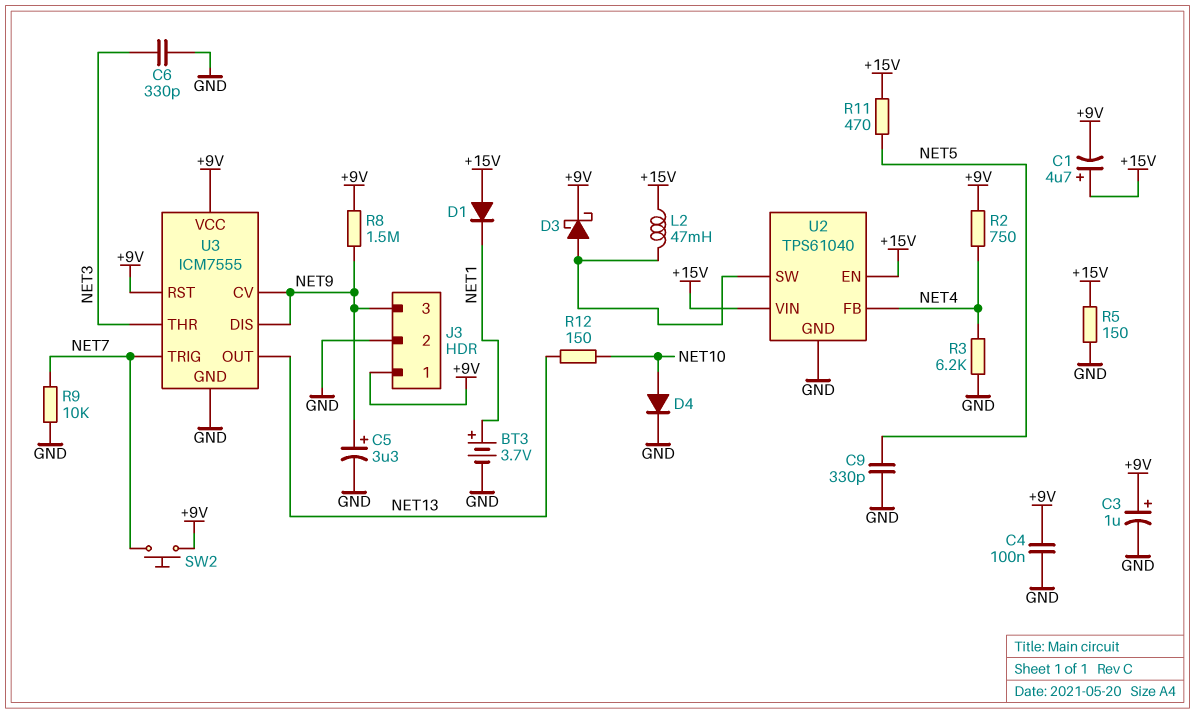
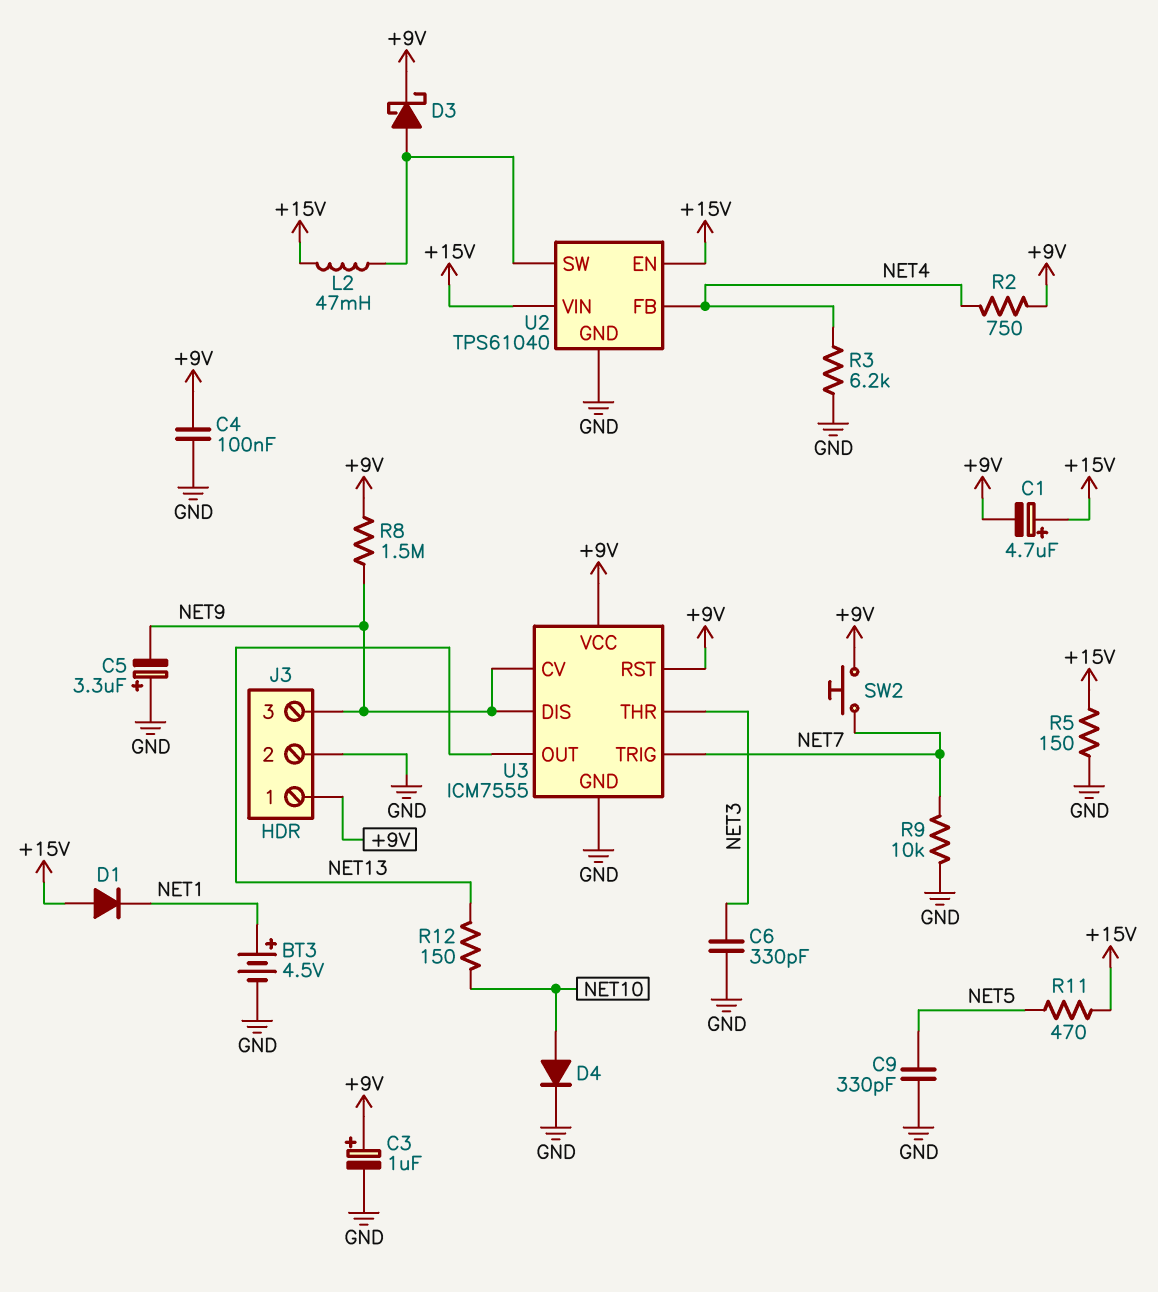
BT3: 3.7V (plus NET1, minus GND) -> 4.5V (plus NET1, minus GND)
C5: 3.3uF (plus NET9, minus GND) -> 3.3uF (plus GND, minus NET9)

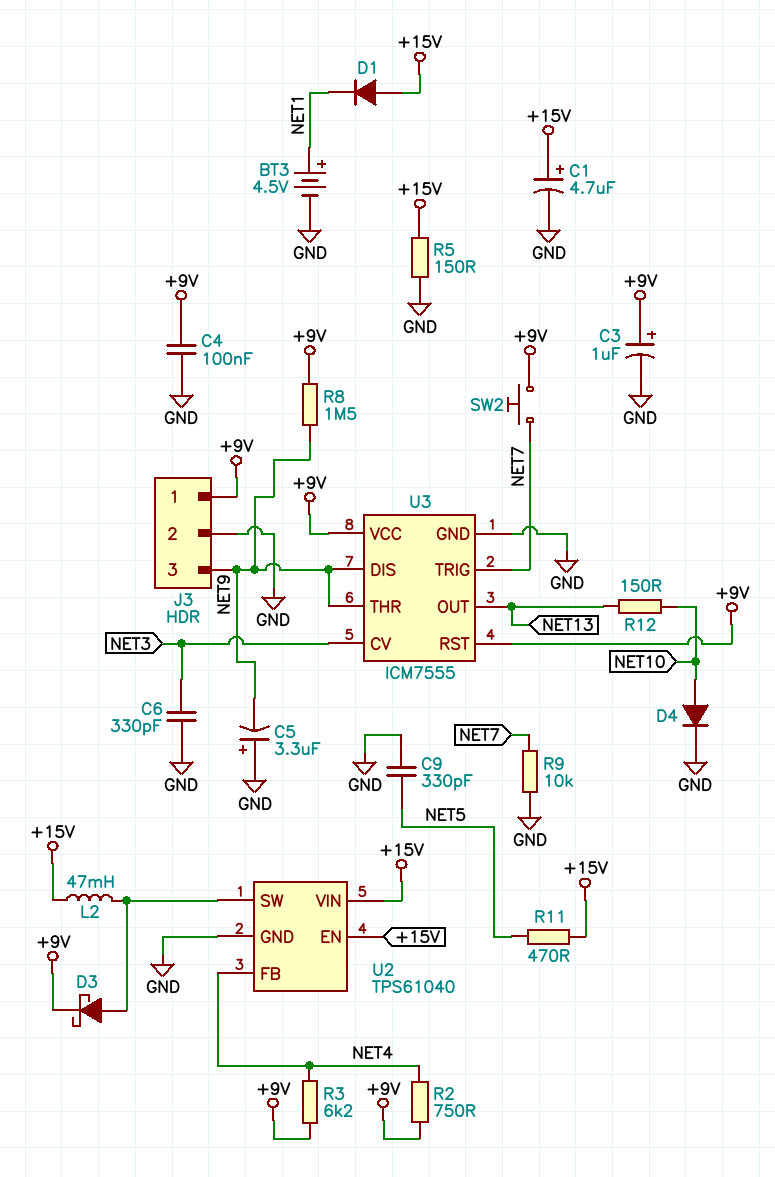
C1: 4.7uF (plus +15V, minus +9V) -> 4.7uF (plus +15V, minus GND)
R3: 6.2k (GND, NET4) -> 6.2k (+9V, NET4)
U3 pin CV: NET9 -> NET3
U3 pin THR: NET3 -> NET9

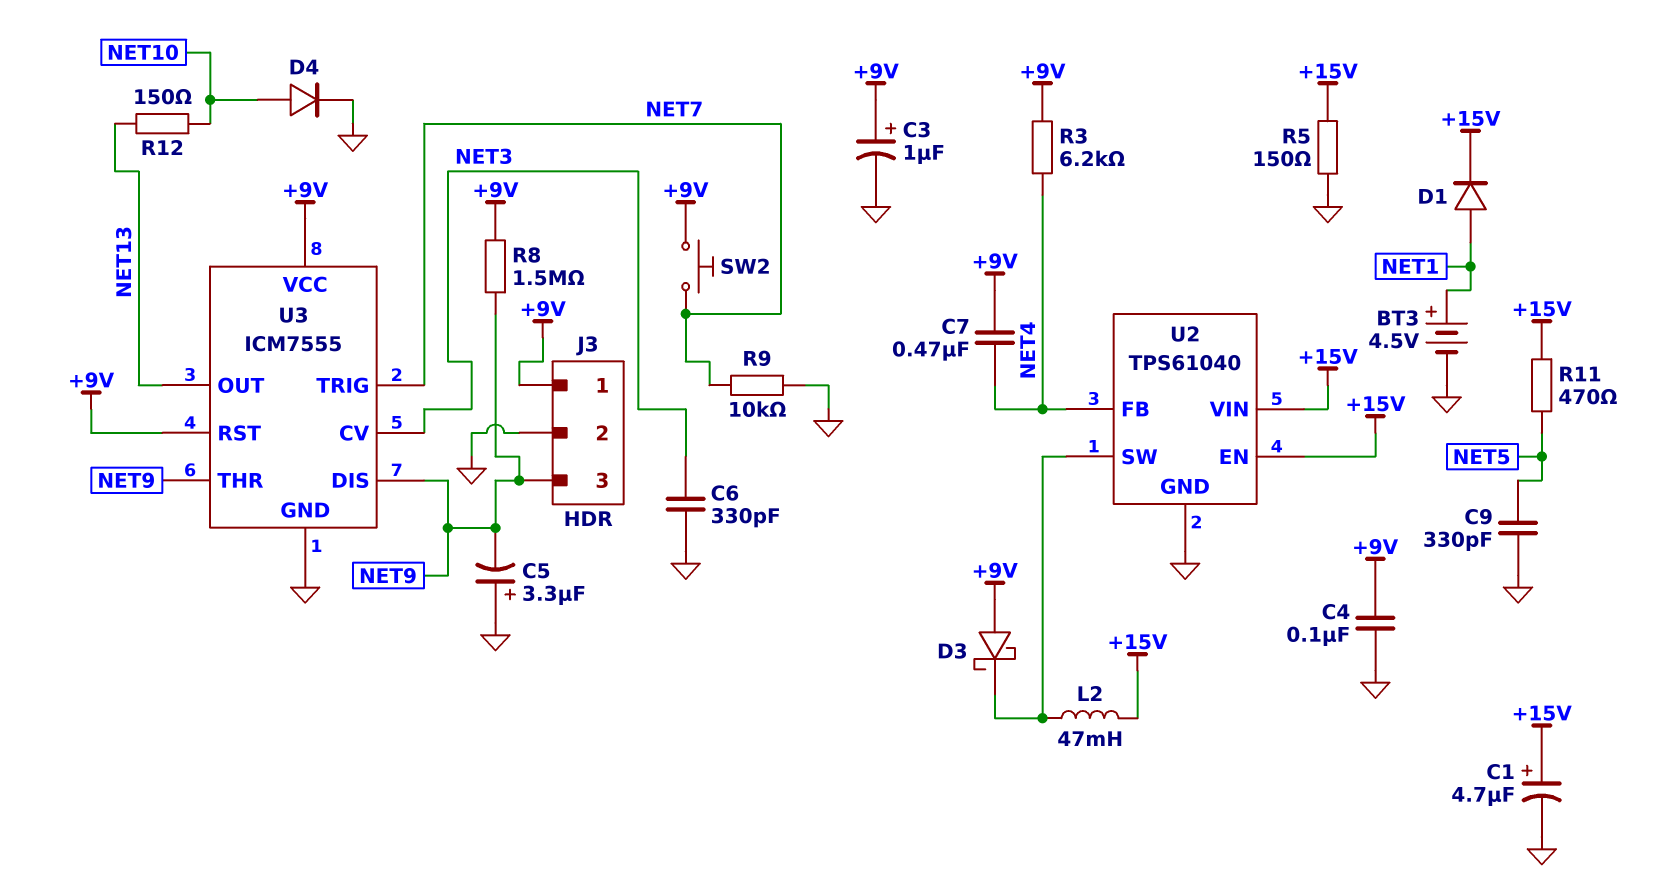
C7: none -> 470nF (+9V, NET4)
D1: diode (A +15V, K NET1) -> diode (A NET1, K +15V)
D3: schottky (A U2/SW, K +9V) -> schottky (A +9V, K U2/SW)
R2: 750 (+9V, NET4) -> none

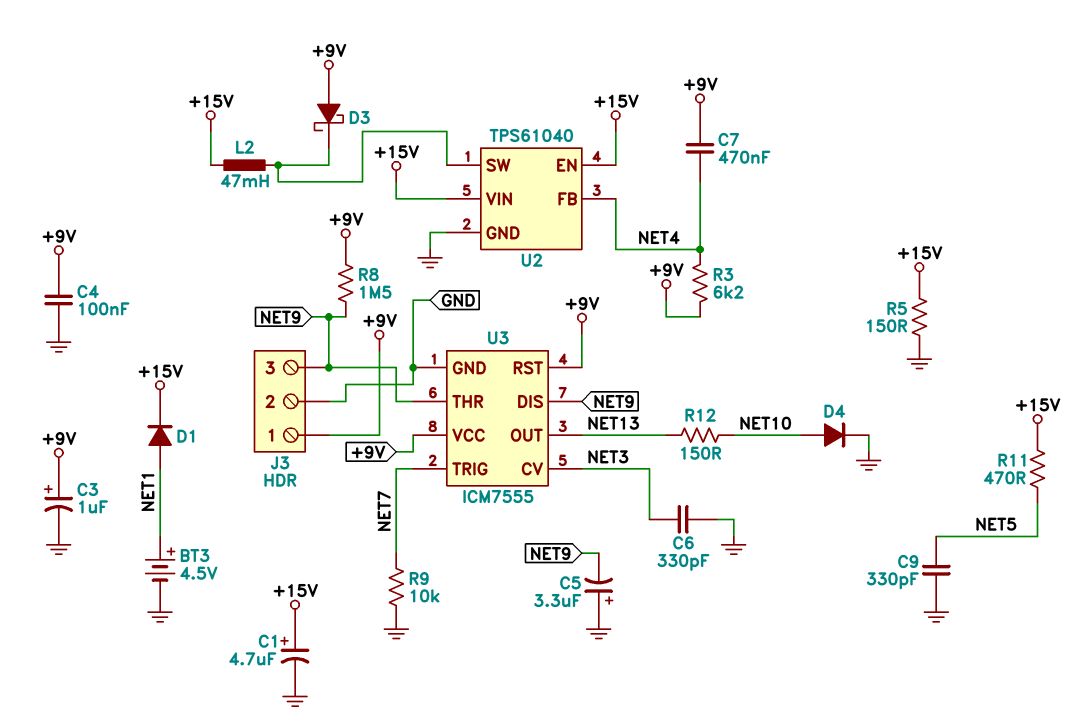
SW2: button (+9V, NET7) -> none

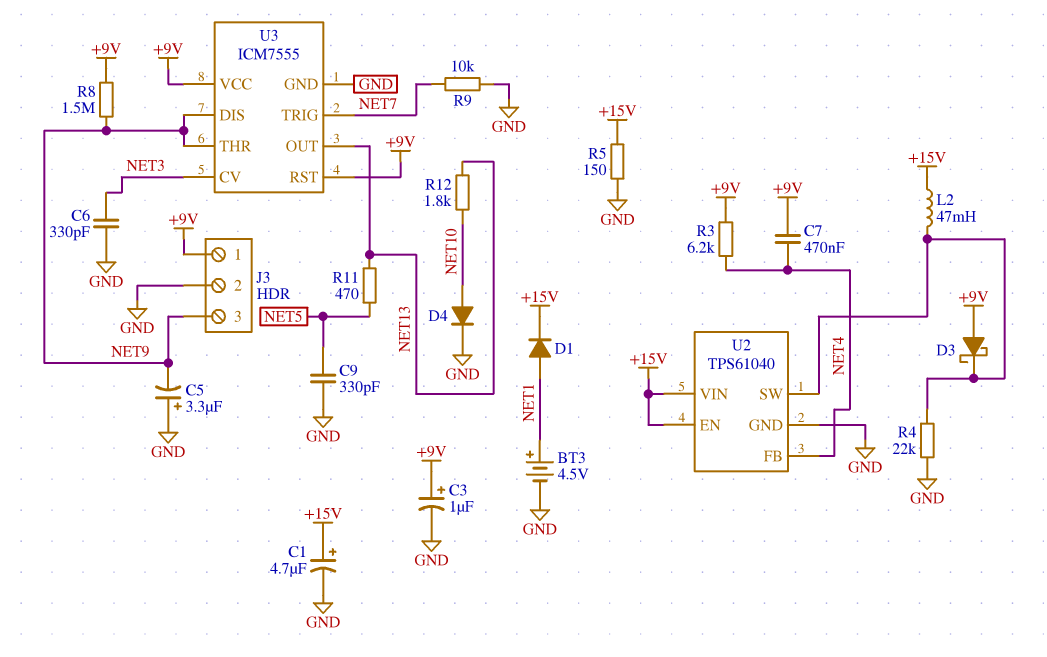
C4: 100nF (+9V, GND) -> none
R4: none -> 22k (GND, U2/SW)
R11: 470 (+15V, NET5) -> 470 (NET5, NET13)
R12: 150 (NET10, NET13) -> 1.8k (NET10, NET13)

